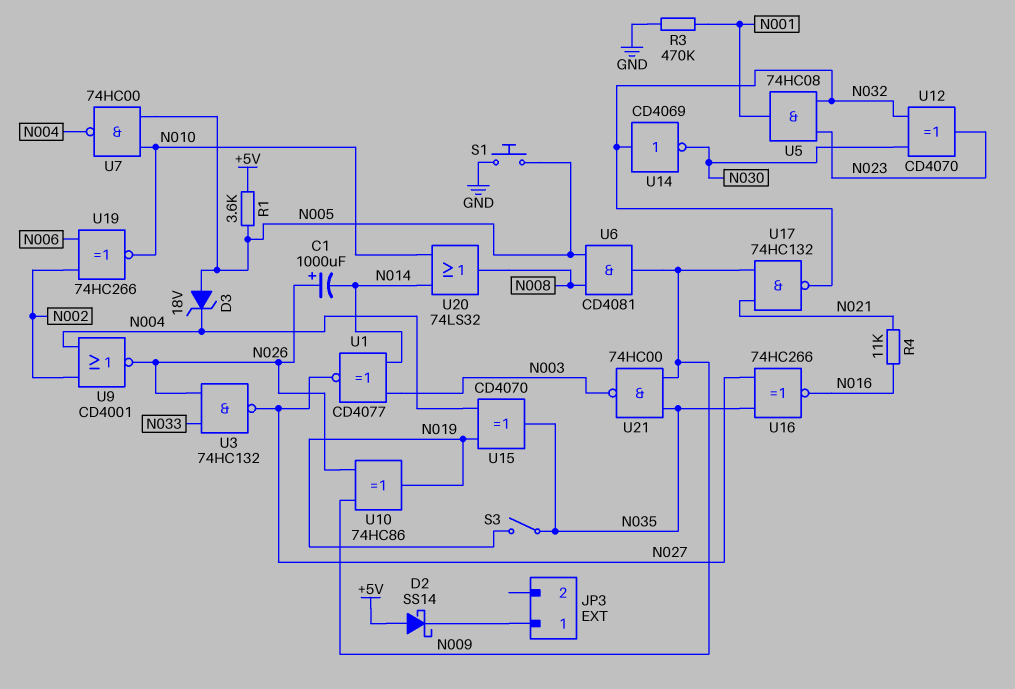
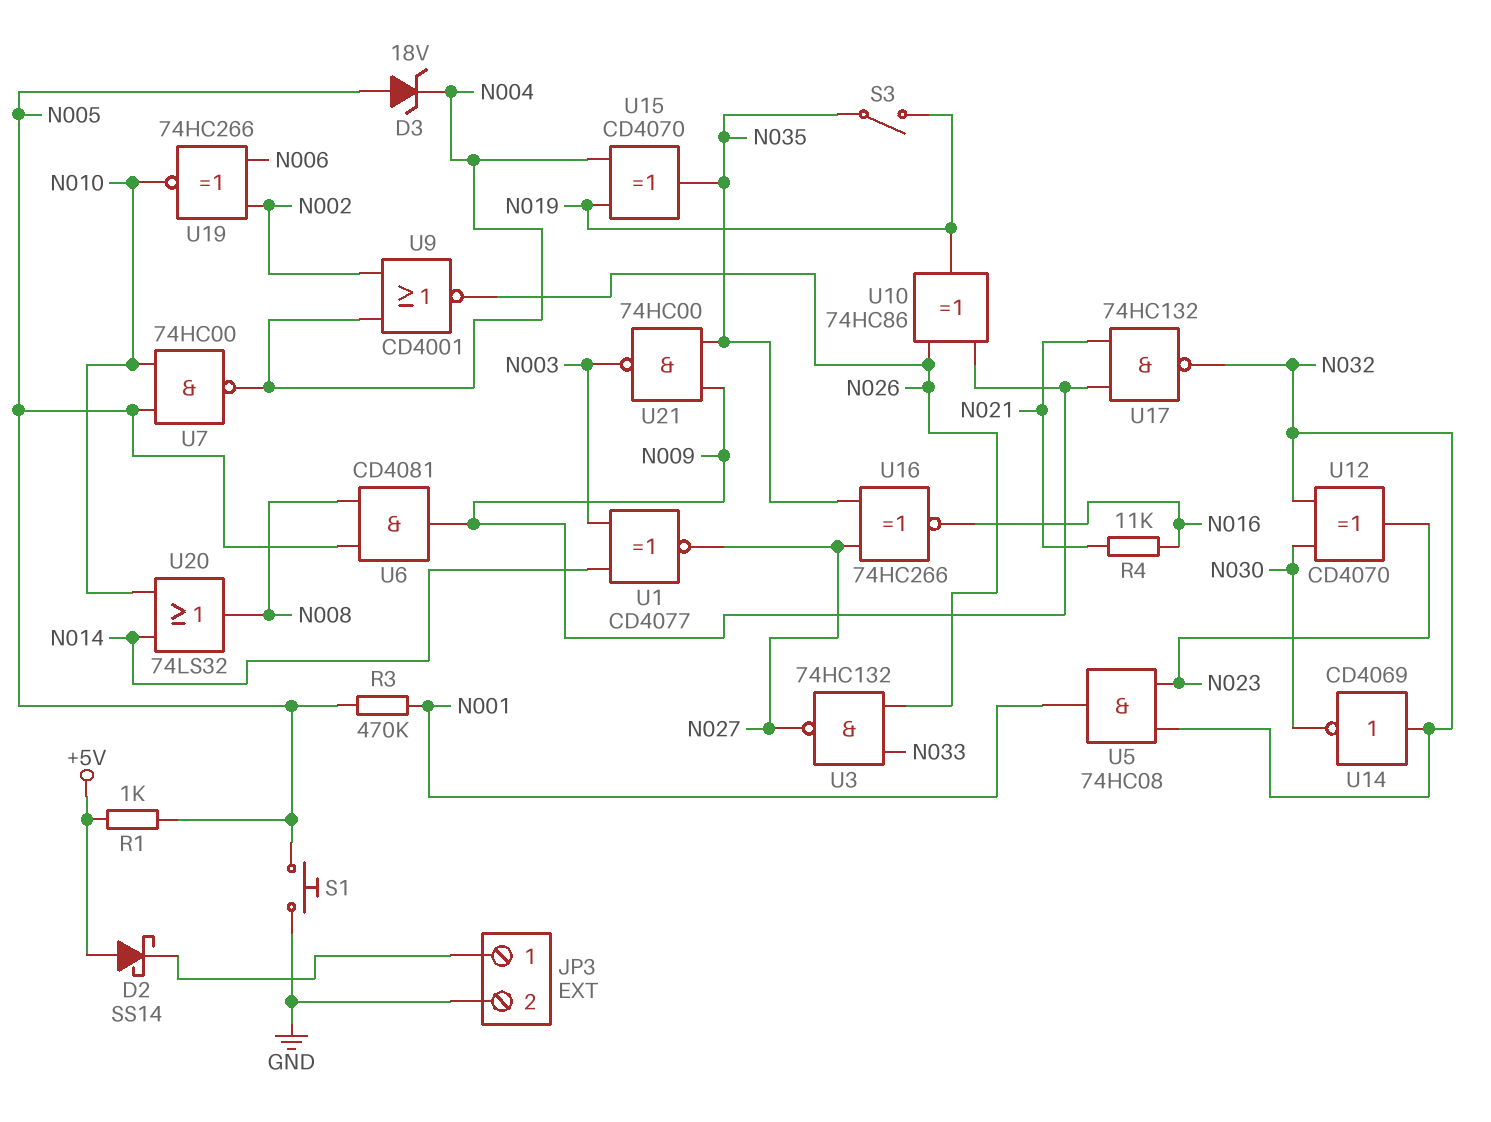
C1: 1000uF (plus N026, minus N014) -> none
JP3 pin 2: none -> GND
R1: 3.6k (+5V, N005) -> 1k (+5V, N005)
R3: 470k (GND, N001) -> 470k (N001, N005)

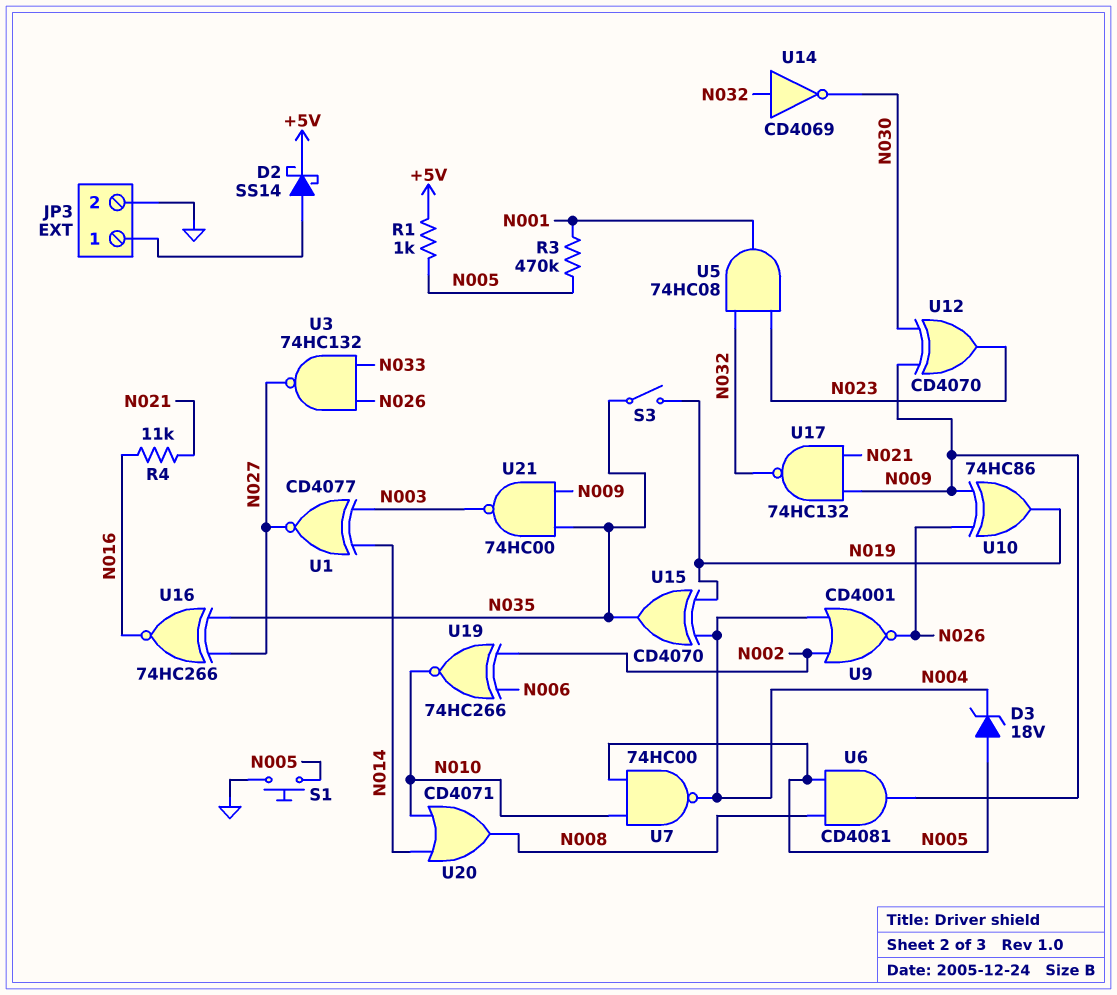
D2: schottky SS14 (A +5V, K JP3/1) -> schottky SS14 (A JP3/1, K +5V)
U12: XOR CD4070 (in N030, in N032, out N023) -> XOR CD4070 (in N009, in N030, out N023)
U20: OR 74LS32 (in N010, in N014, out N008) -> OR CD4071 (in N010, in N014, out N008)

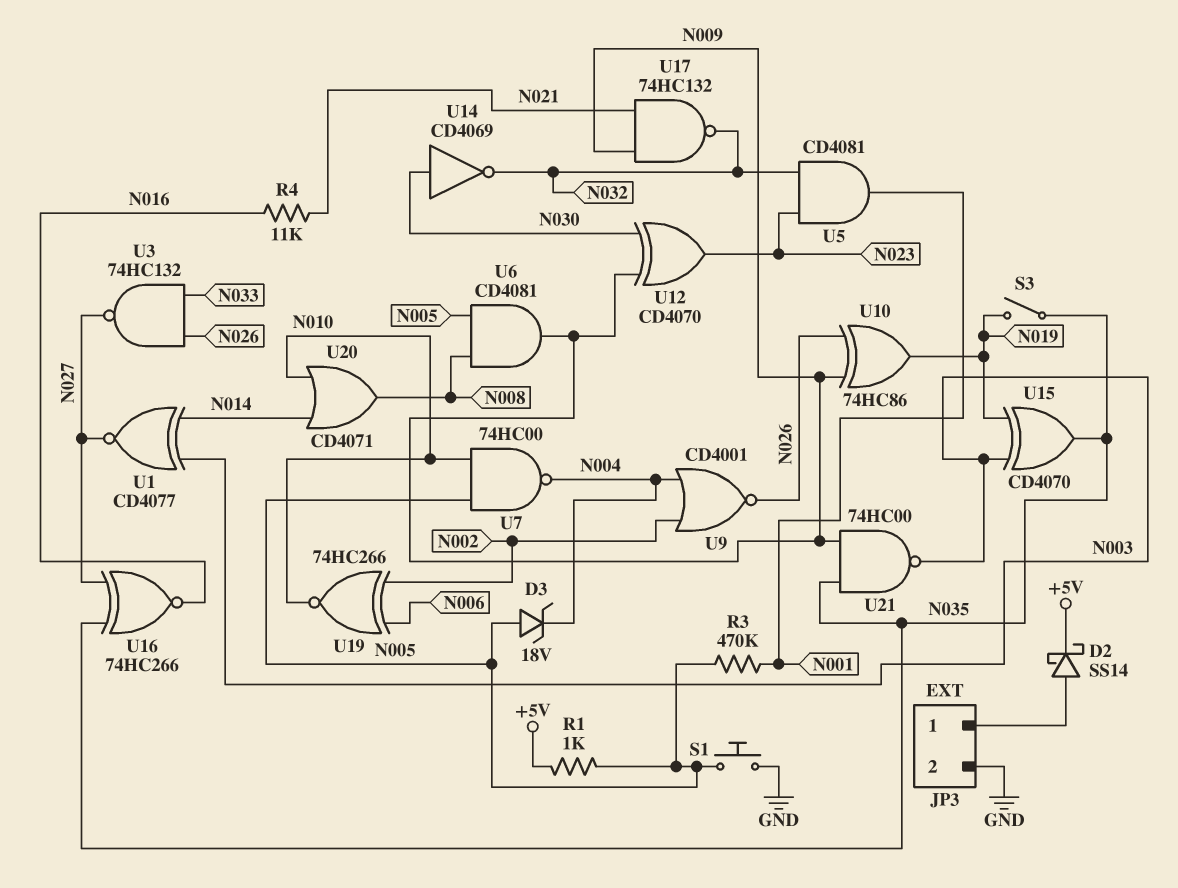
U5: AND 74HC08 (in N023, in N032, out N001) -> AND CD4081 (in N023, in N032, out N001)
U14: NOT CD4069 (in N032, out N030) -> NOT CD4069 (in N030, out N032)
U15: XOR CD4070 (in N004, in N019, out N035) -> XOR CD4070 (in N003, in N019, out N035)

